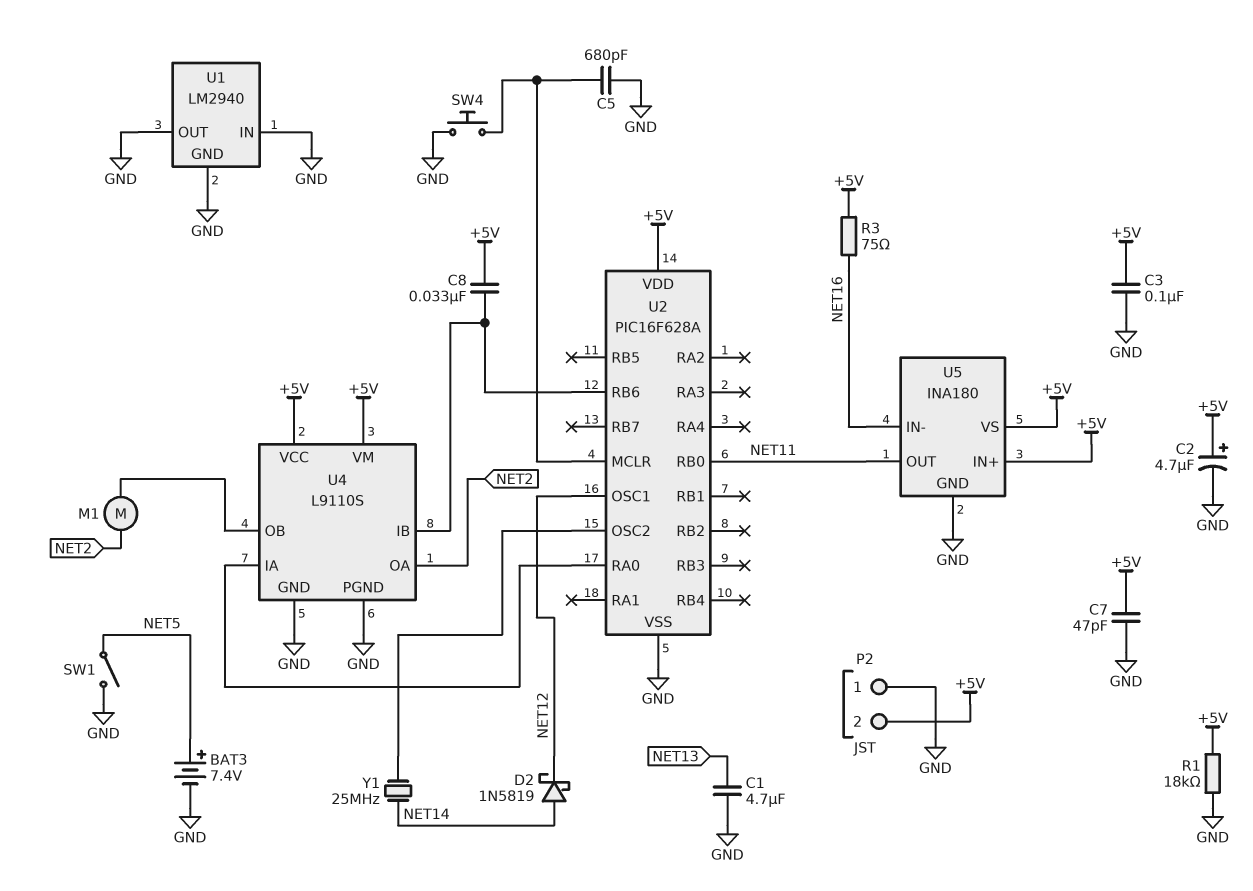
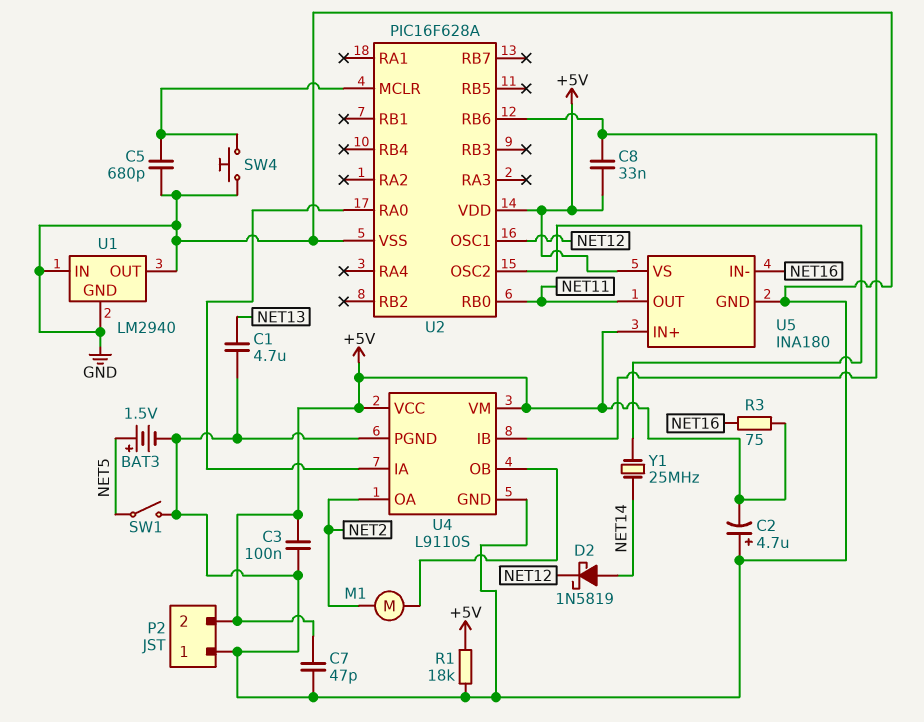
BAT3: 7.4V (plus NET5, minus GND) -> 1.5V (plus NET5, minus GND)
C2: 4.7uF (plus +5V, minus GND) -> 4.7uF (plus GND, minus +5V)

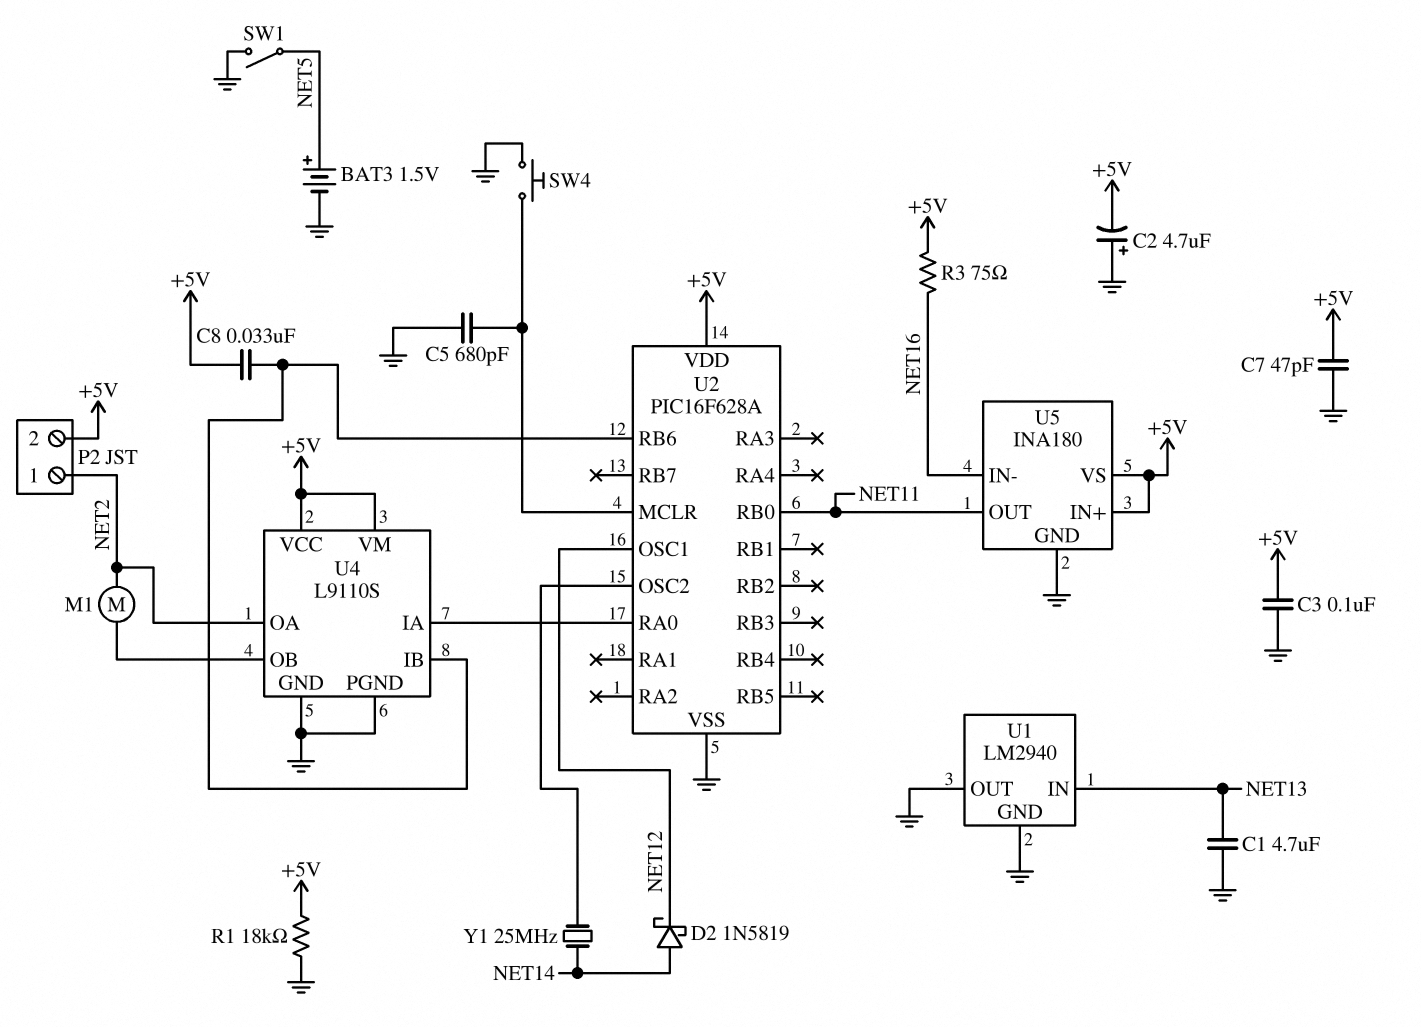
P2 pin 1: GND -> NET2
U1 pin IN: GND -> NET13

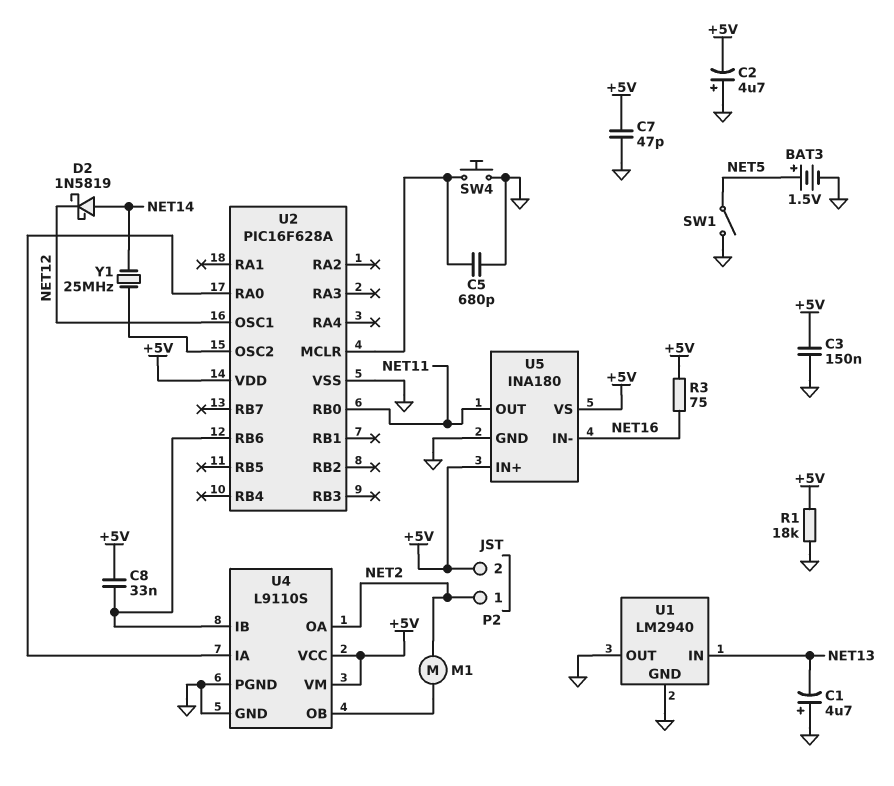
C1: 4.7uF (GND, NET13) -> 4.7uF (plus GND, minus NET13)
C3: 100nF (+5V, GND) -> 150nF (+5V, GND)

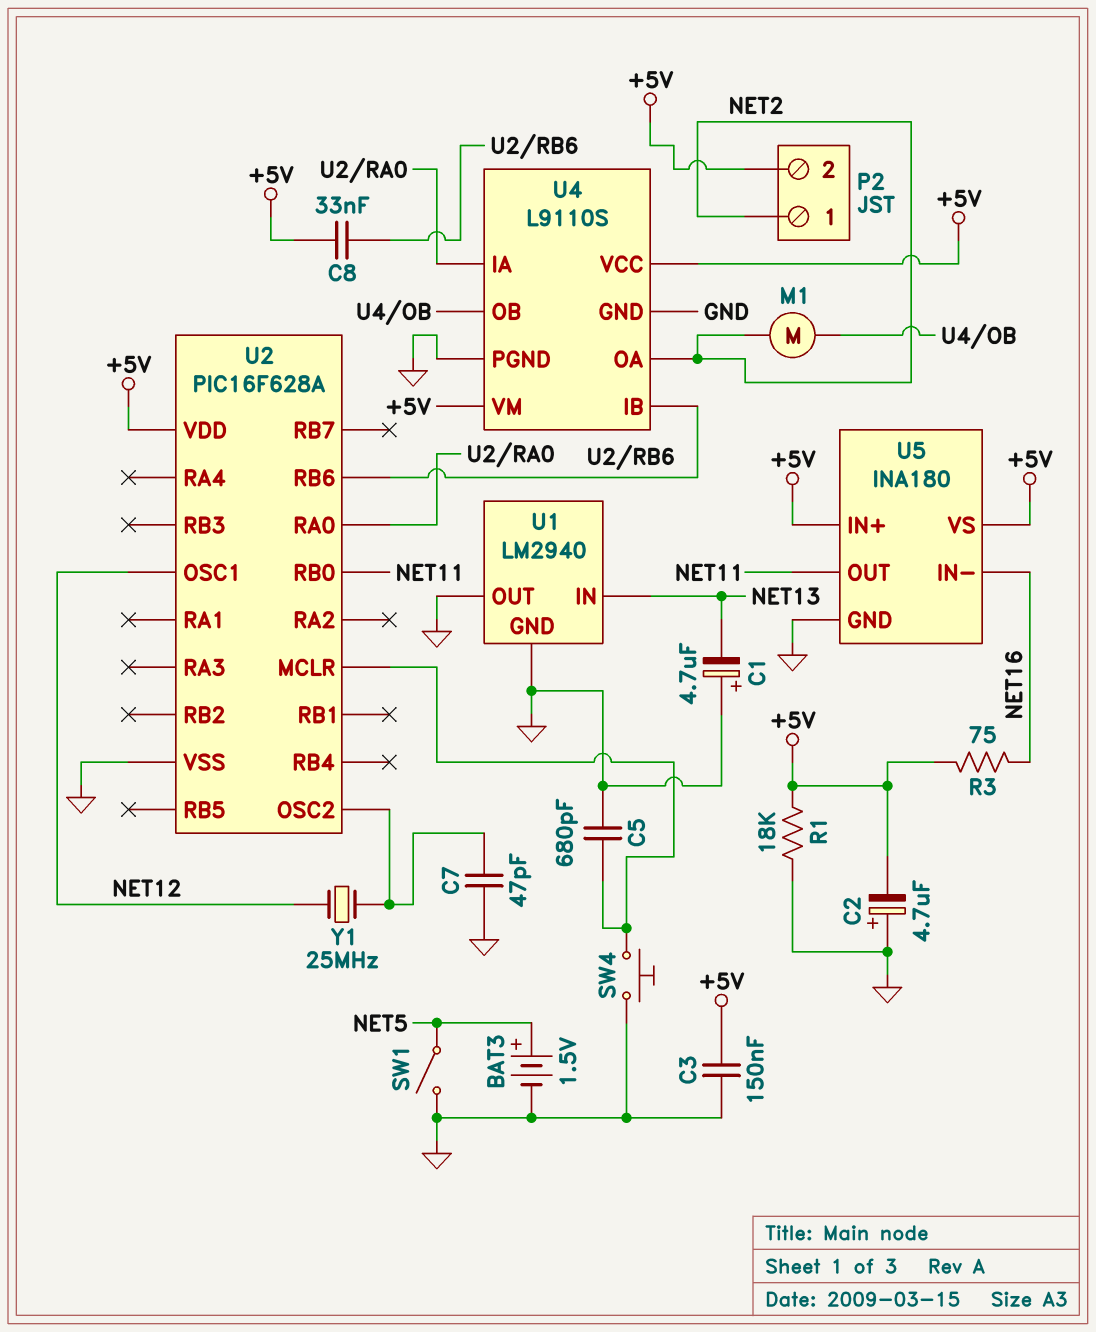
C7: 47pF (+5V, GND) -> 47pF (GND, U2/OSC2)
D2: schottky 1N5819 (A NET14, K NET12) -> none
Y1: 25MHz (NET14, U2/OSC2) -> 25MHz (NET12, U2/OSC2)

